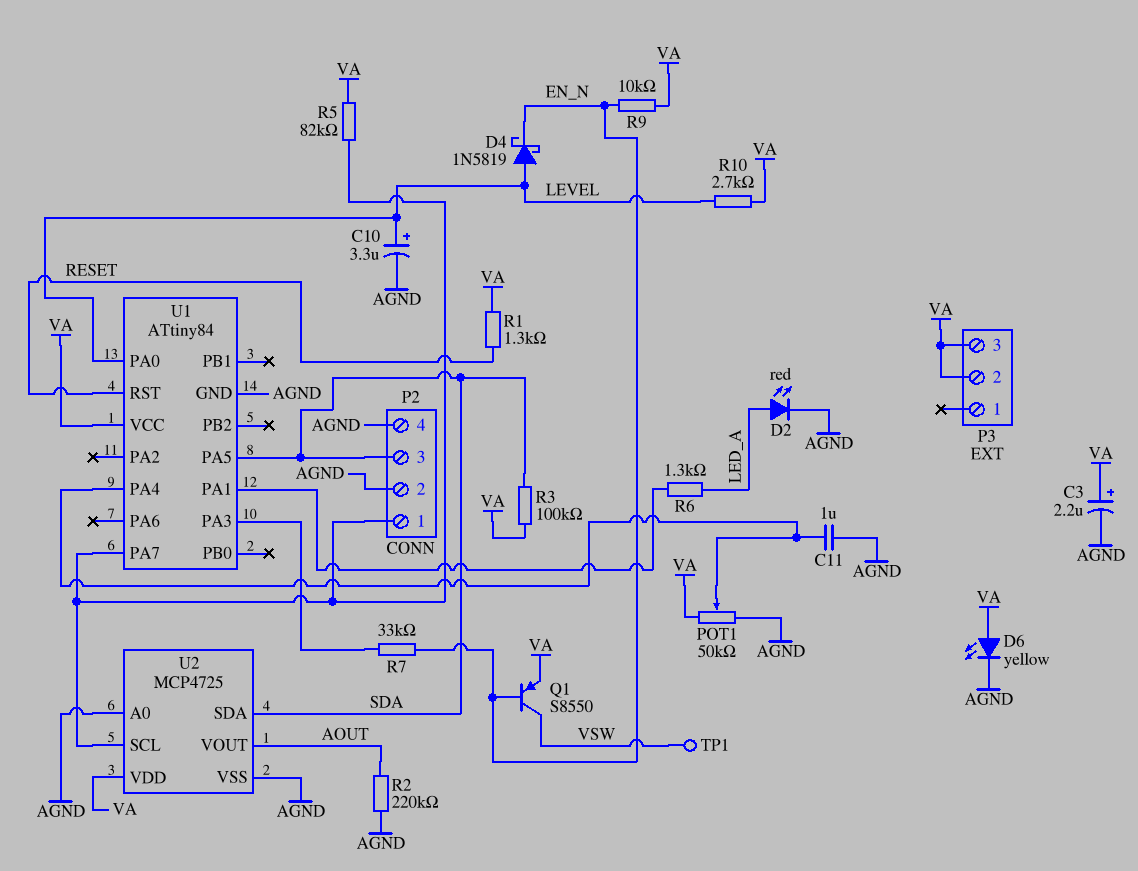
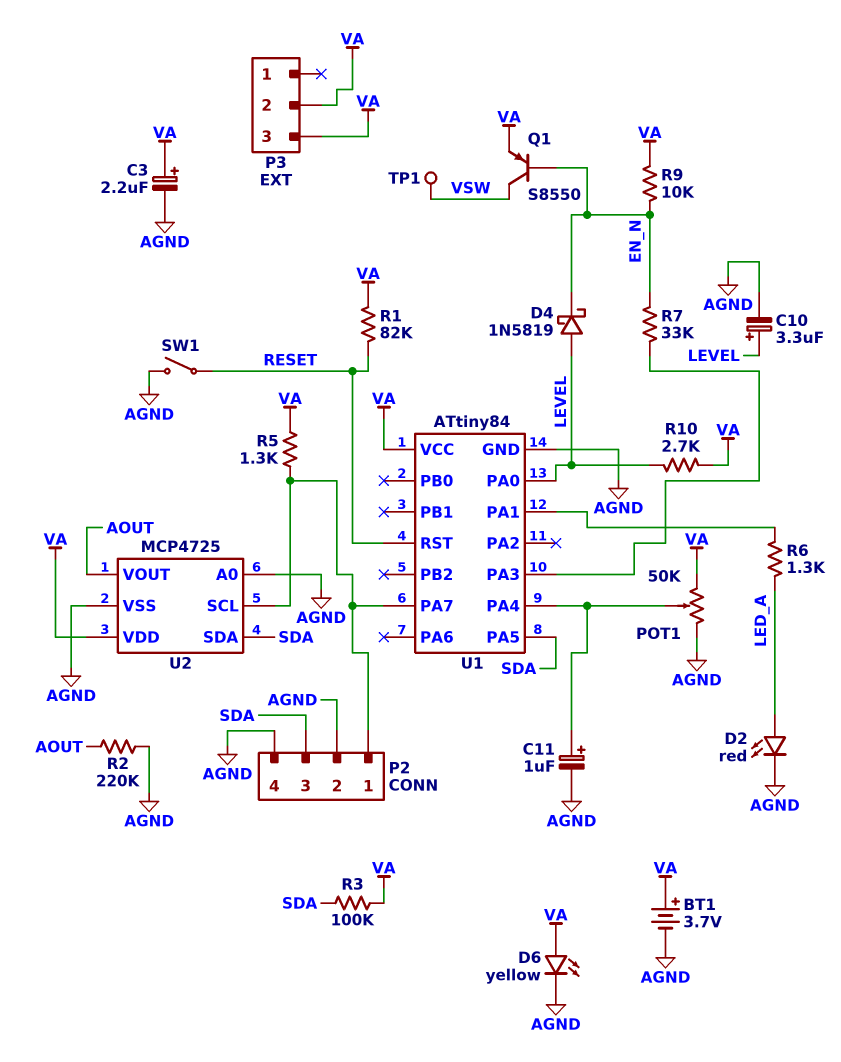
BT1: none -> 3.7V (plus VA, minus AGND)
C11: 1uF (AGND, U1/PA4) -> 1uF (plus U1/PA4, minus AGND)
R1: 1.3k (RESET, VA) -> 82k (RESET, VA)
R5: 82k (P2/1, VA) -> 1.3k (P2/1, VA)
SW1: none -> switch (AGND, RESET)

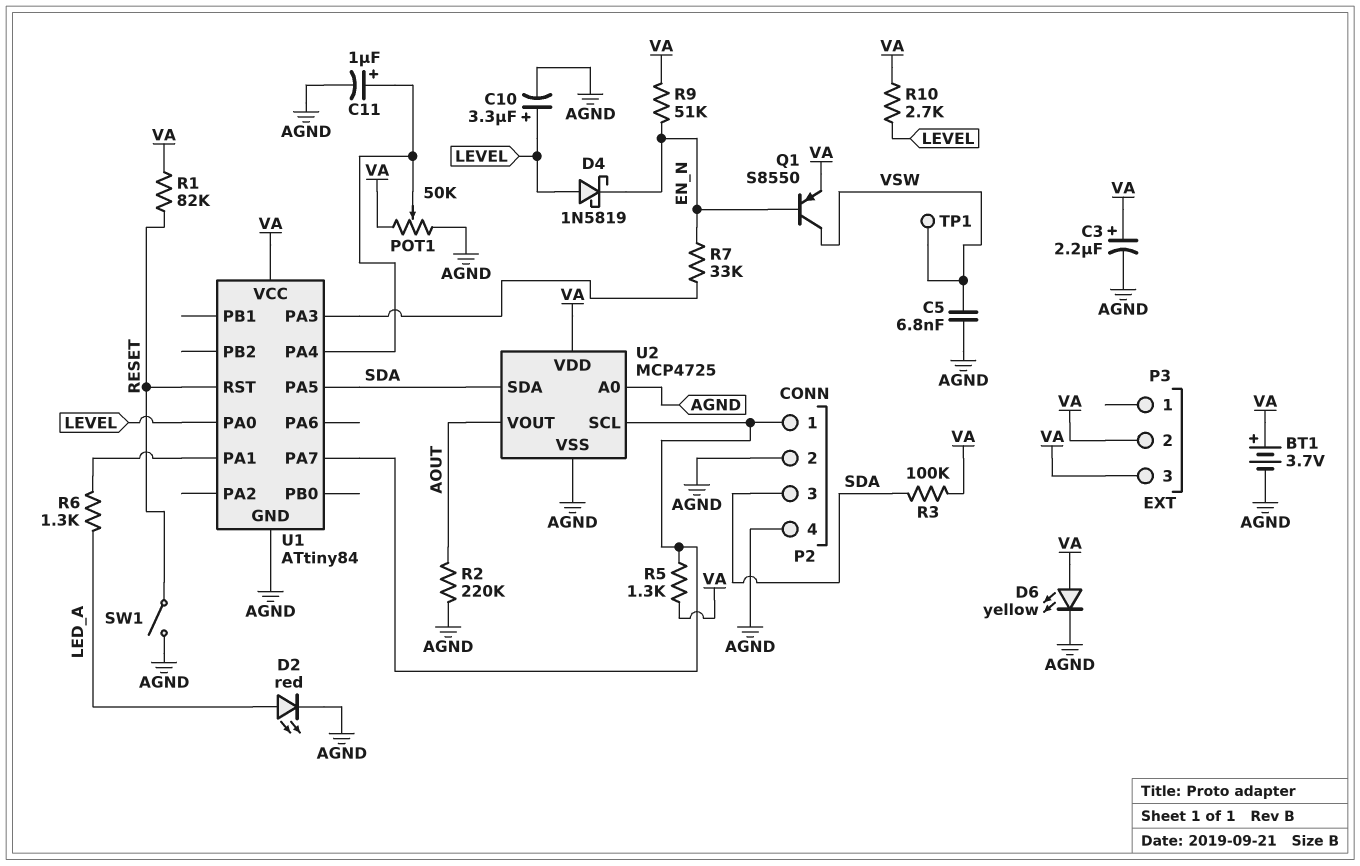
C5: none -> 6.8nF (AGND, VSW)
R9: 10k (EN_N, VA) -> 51k (EN_N, VA)

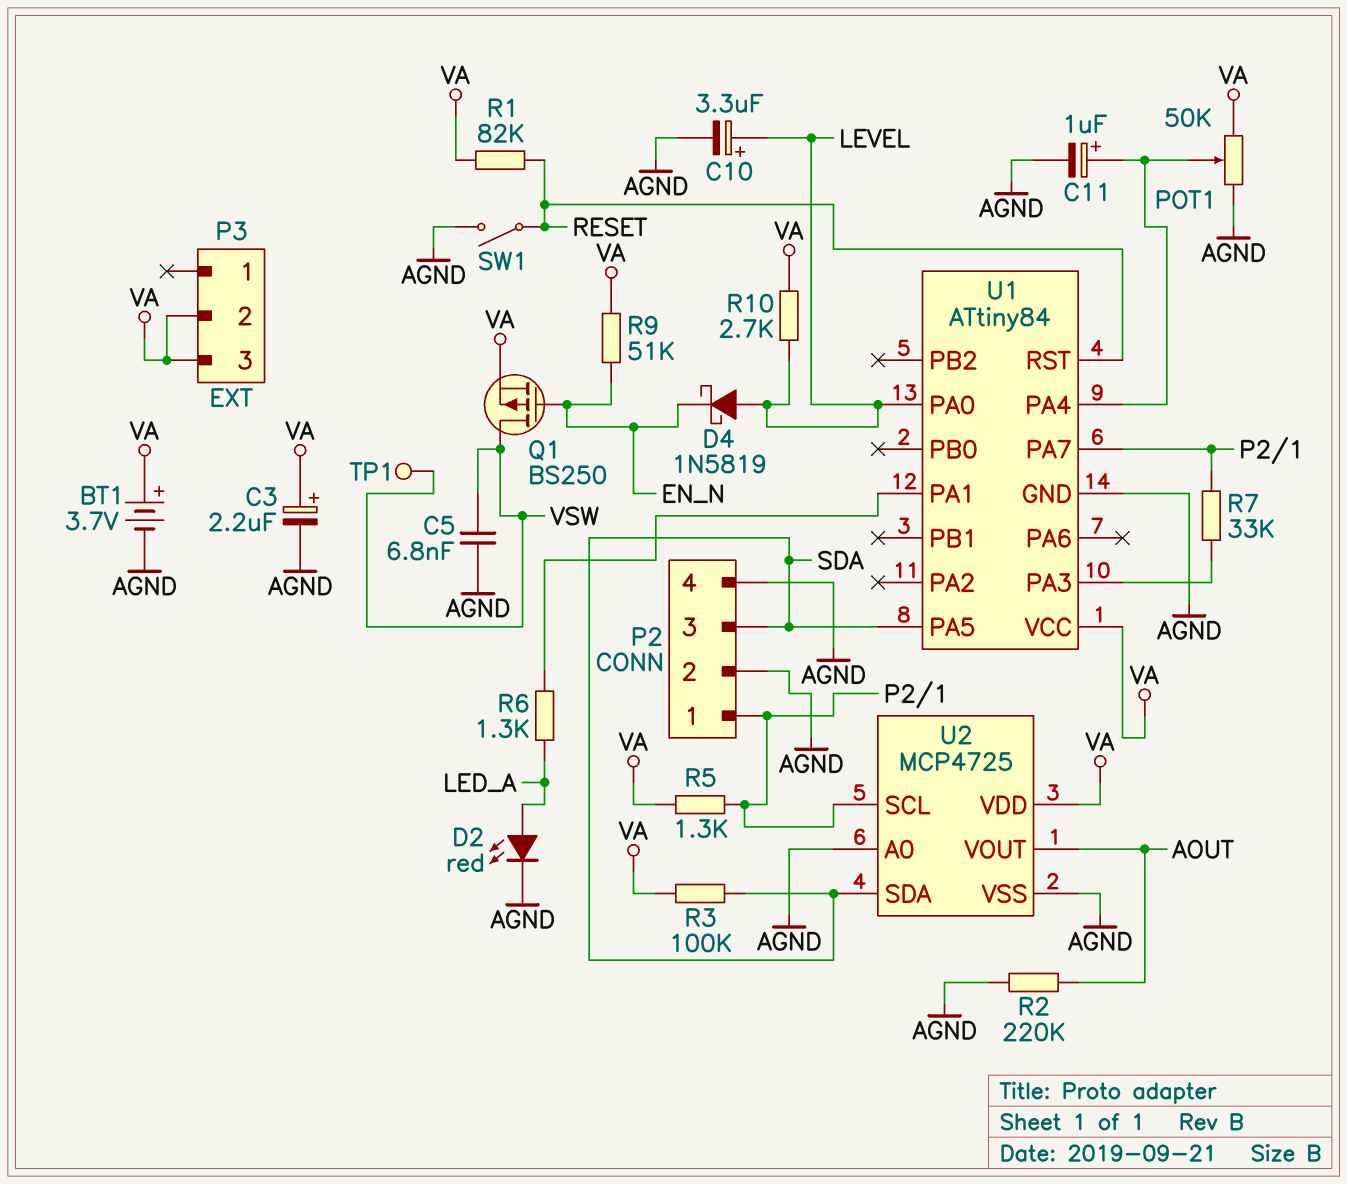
D6: LED yellow (A VA, K AGND) -> none
Q1: PNP S8550 (B EN_N, C VSW, E VA) -> PMOS BS250 (G EN_N, D VSW, S VA)
R7: 33k (EN_N, U1/PA3) -> 33k (P2/1, U1/PA3)

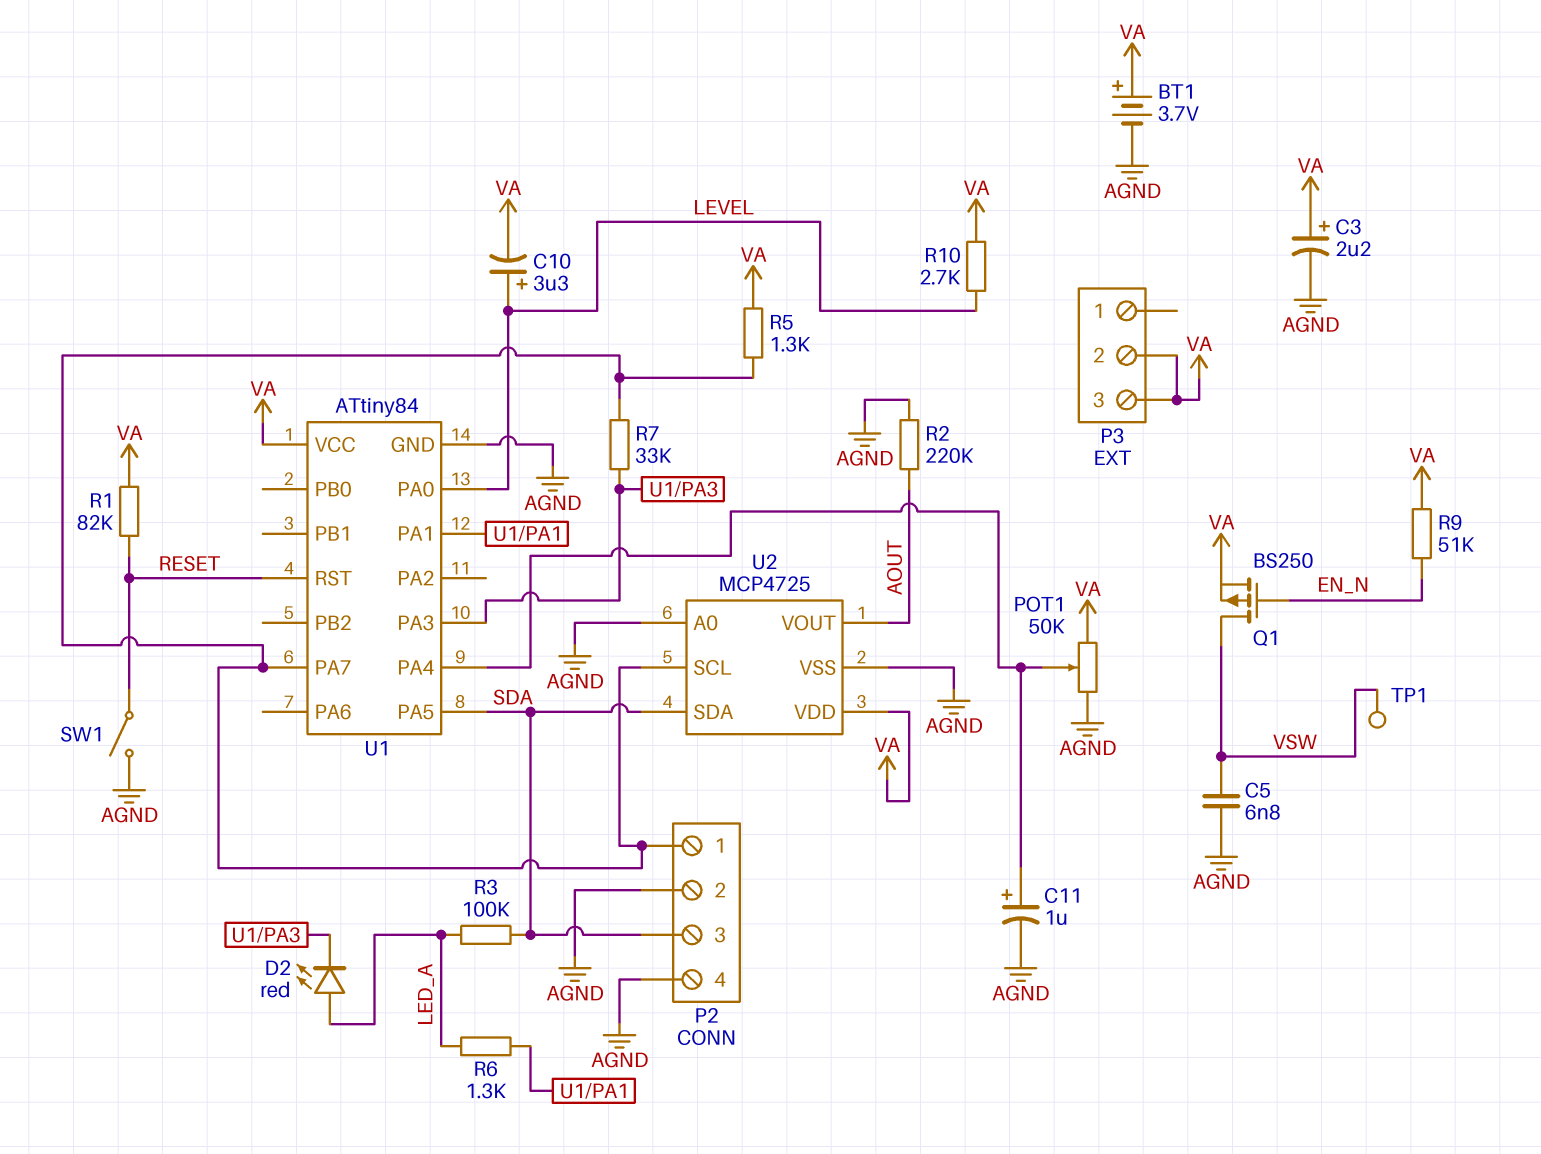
C10: 3.3uF (plus LEVEL, minus AGND) -> 3.3uF (plus LEVEL, minus VA)
D2: LED red (A LED_A, K AGND) -> LED red (A LED_A, K U1/PA3)
D4: schottky 1N5819 (A LEVEL, K EN_N) -> none
R3: 100k (SDA, VA) -> 100k (LED_A, SDA)

